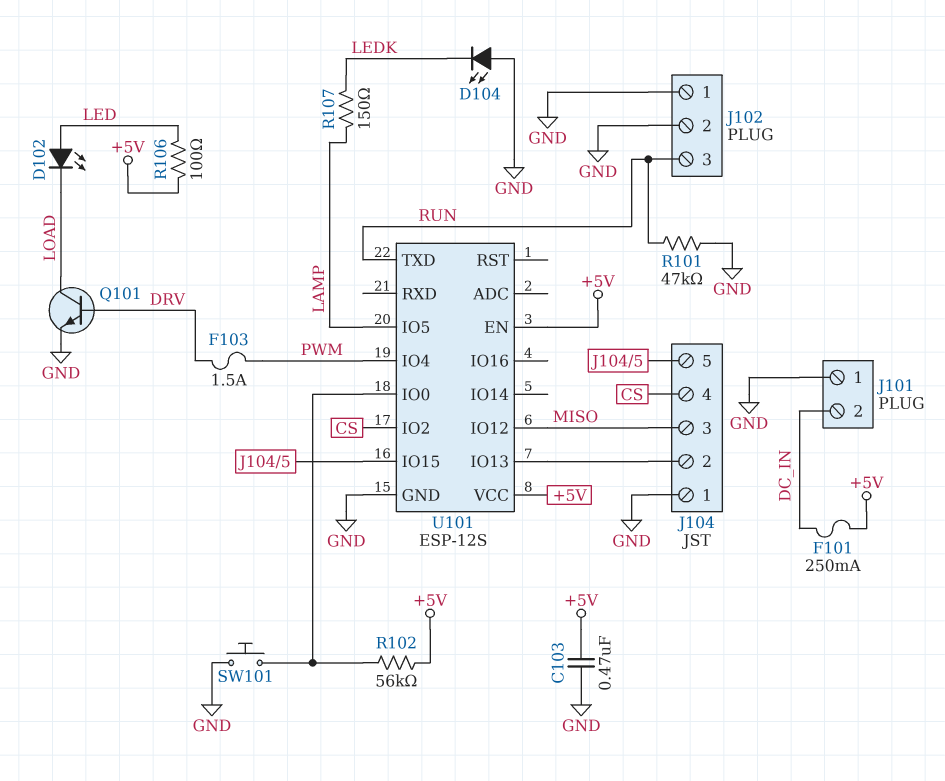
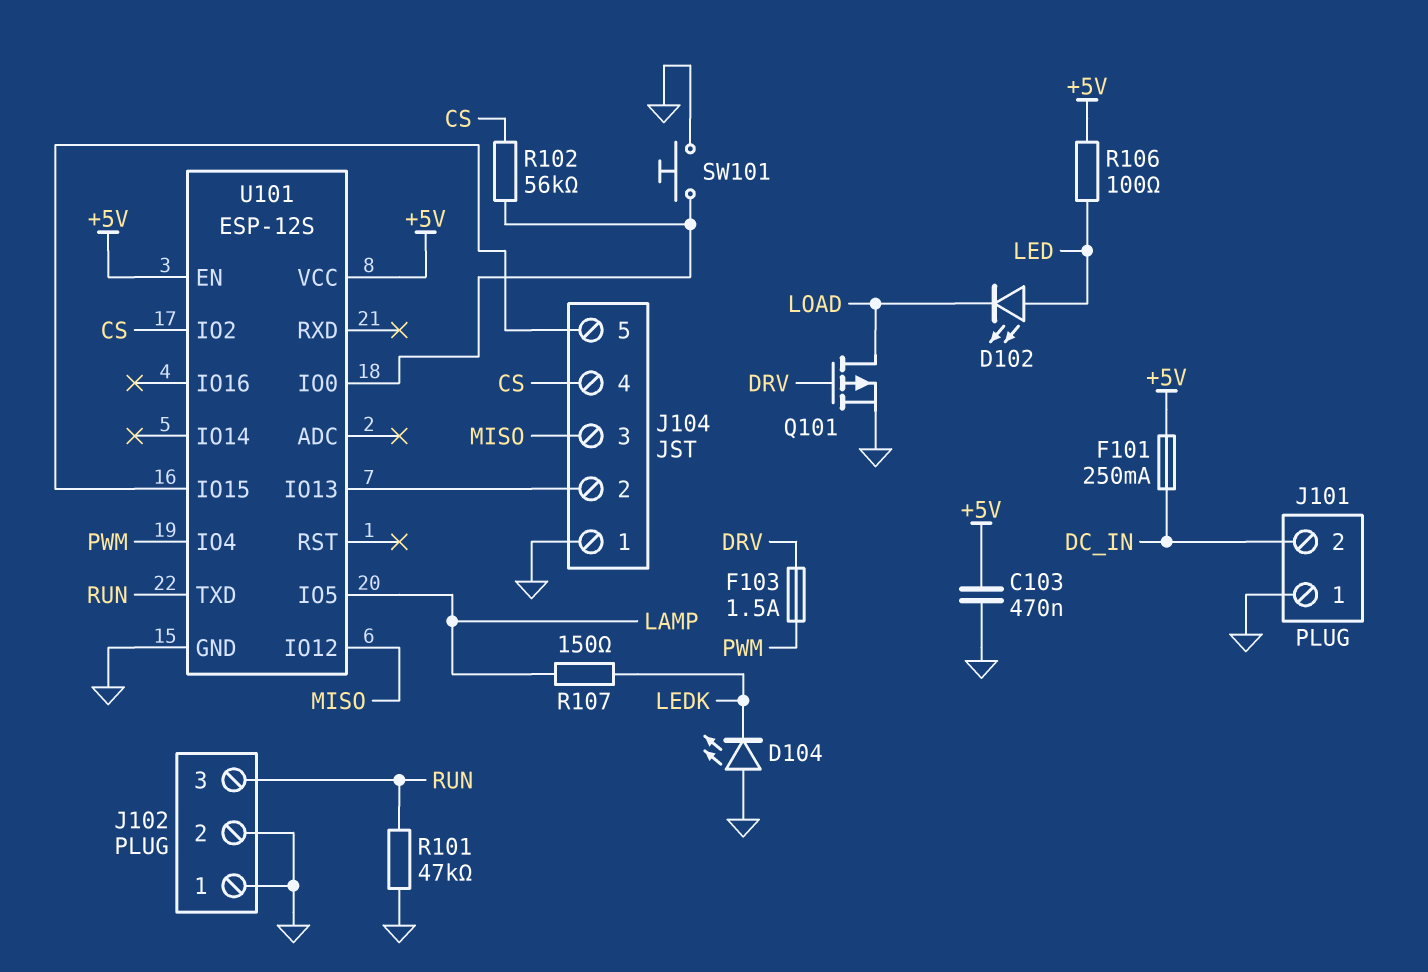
Q101: NPN (B DRV, C LOAD, E GND) -> PMOS (G DRV, D LOAD, S GND)
R102: 56k (+5V, U101/IO0) -> 56k (CS, U101/IO0)

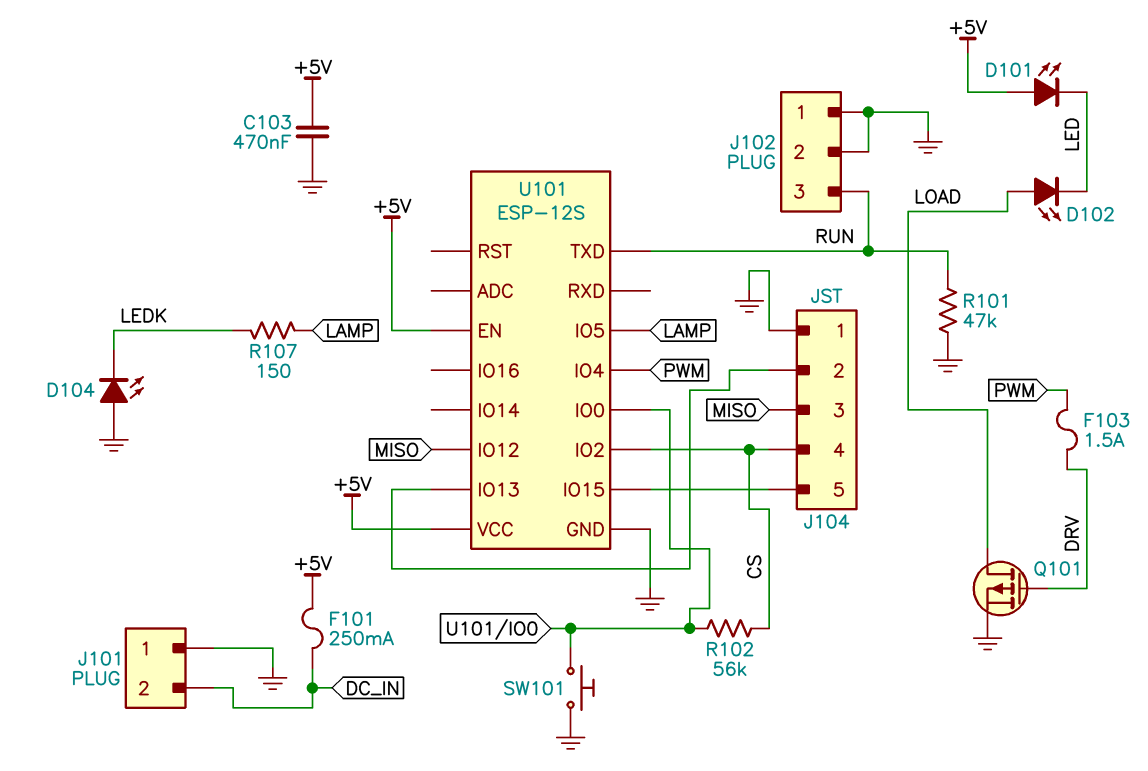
D101: none -> LED (A +5V, K LED)
D102: LED (A LED, K LOAD) -> LED (A LOAD, K LED)
R106: 100 (+5V, LED) -> none

